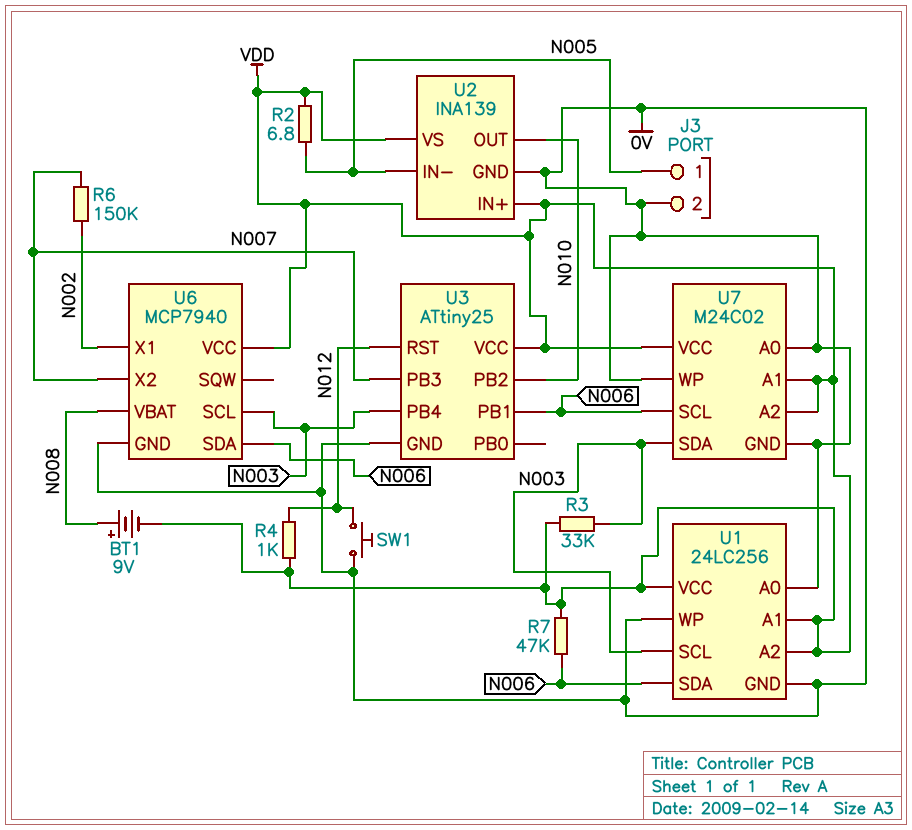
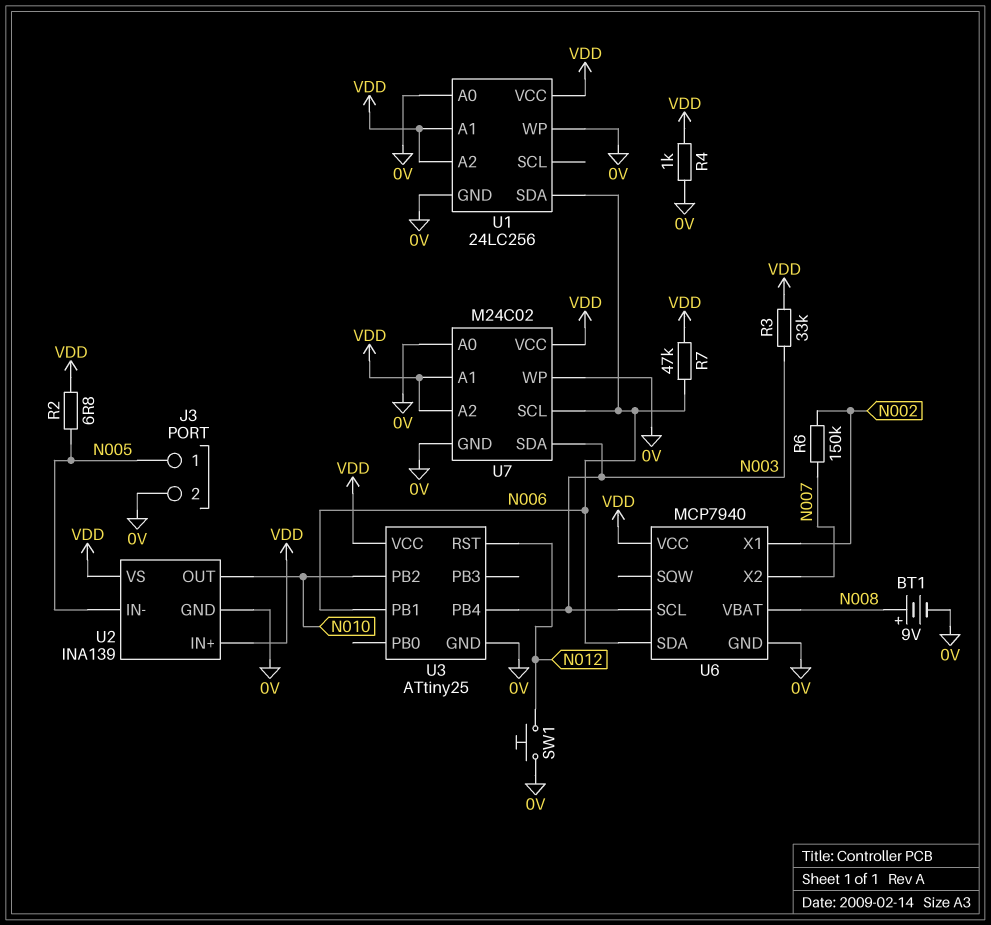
BT1: 9V (plus N008, minus VDD) -> 9V (plus N008, minus 0V)
R4: 1k (N012, VDD) -> 1k (0V, VDD)
U1 pin SCL: N003 -> none
U3 pin PB3: N007 -> none

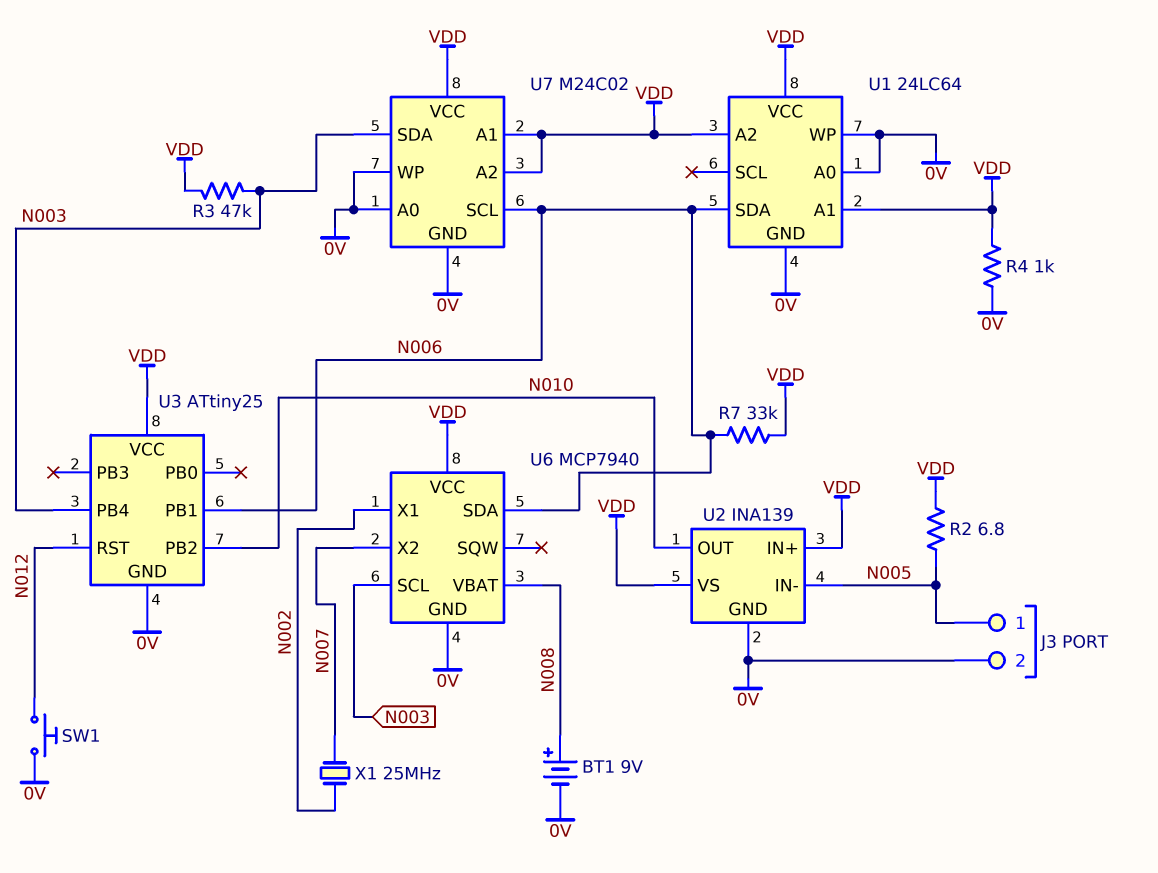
R3: 33k (N003, VDD) -> 47k (N003, VDD)
R6: 150k (N002, N007) -> none
R7: 47k (N006, VDD) -> 33k (N006, VDD)
U1: 24LC256 -> 24LC64
X1: none -> 25MHz (N002, N007)

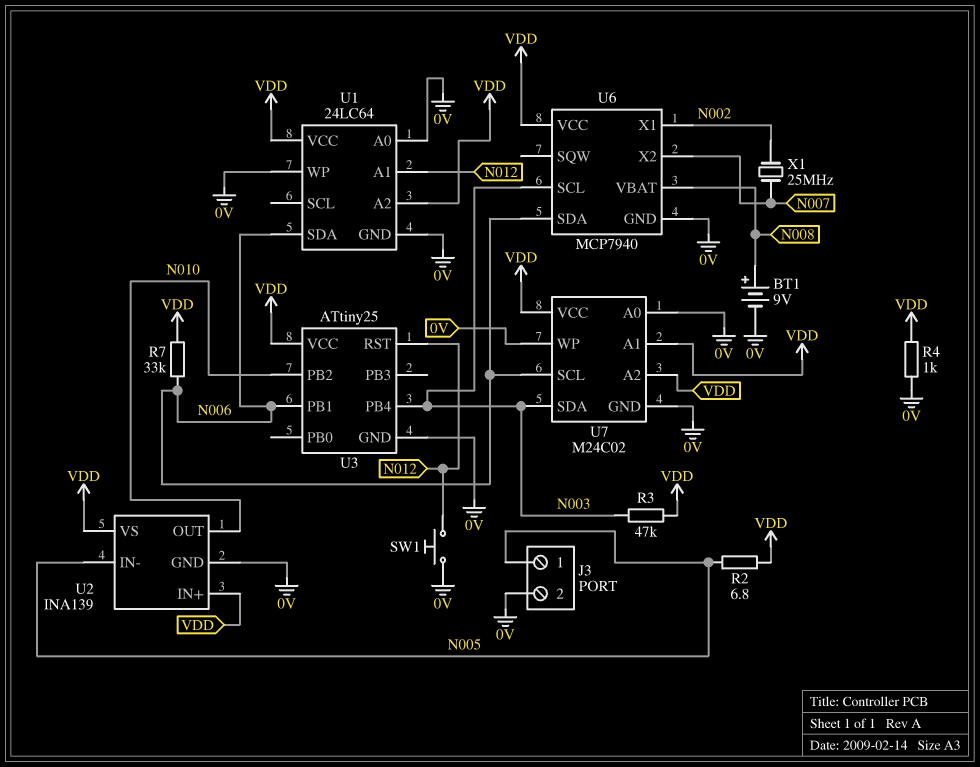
U1 pin A1: VDD -> N012

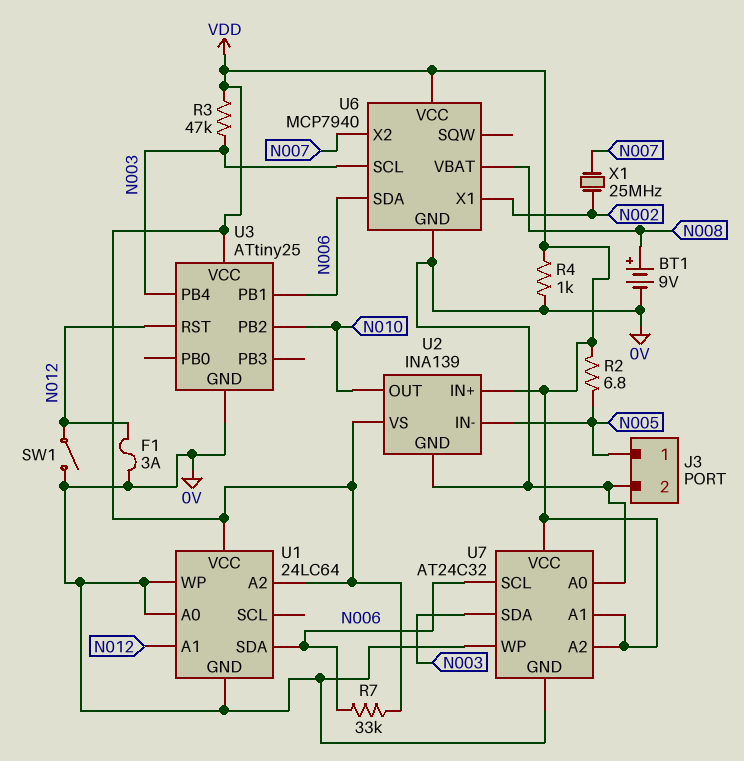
F1: none -> 3A (0V, N012)
SW1: button (0V, N012) -> switch (0V, N012)
U7: M24C02 -> AT24C32

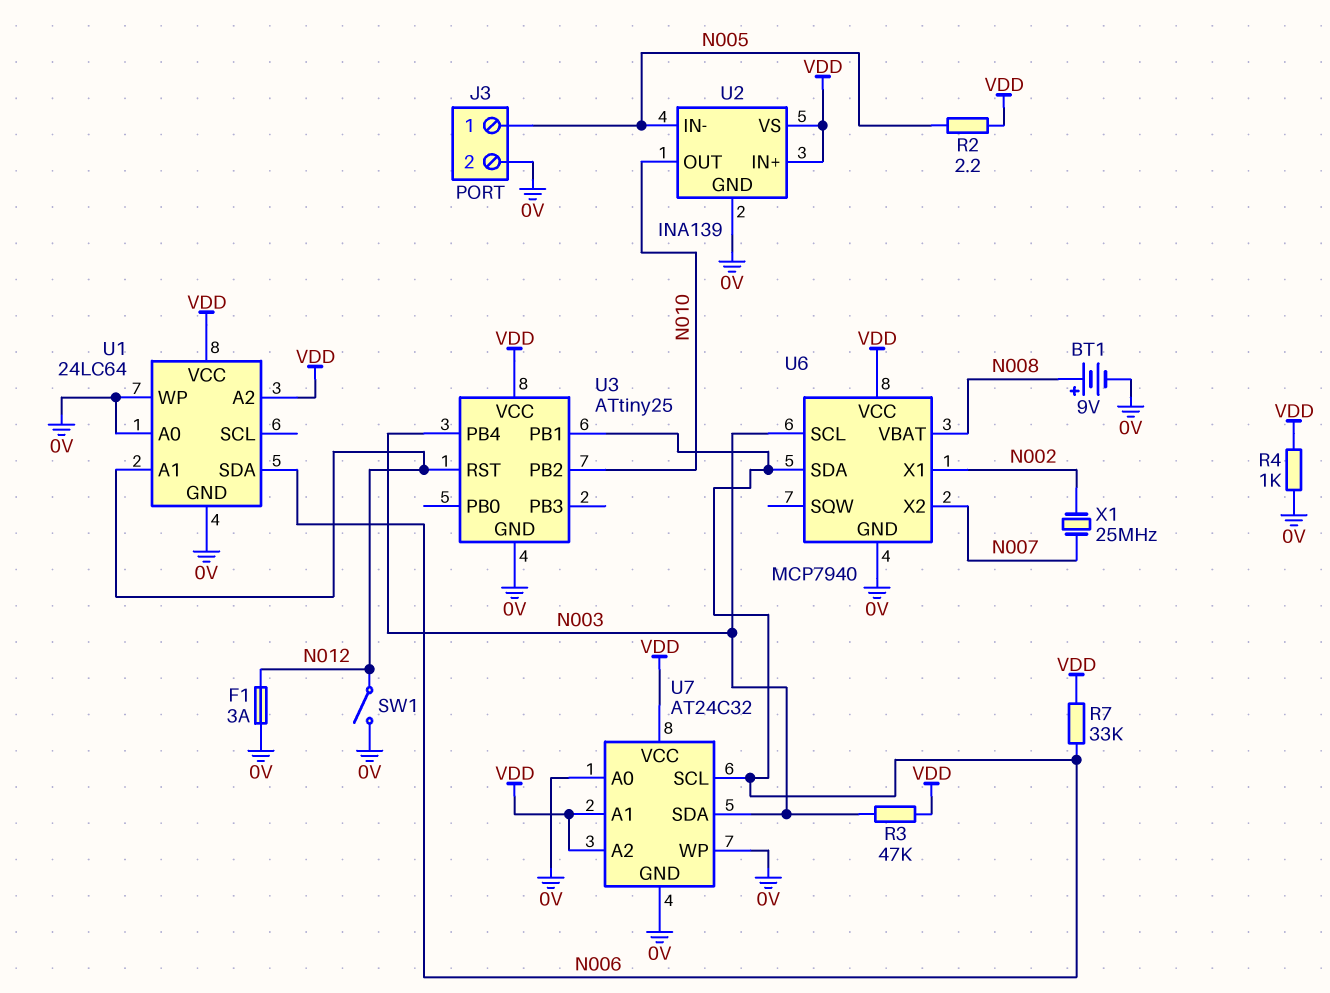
R2: 6.8 (N005, VDD) -> 2.2 (N005, VDD)

